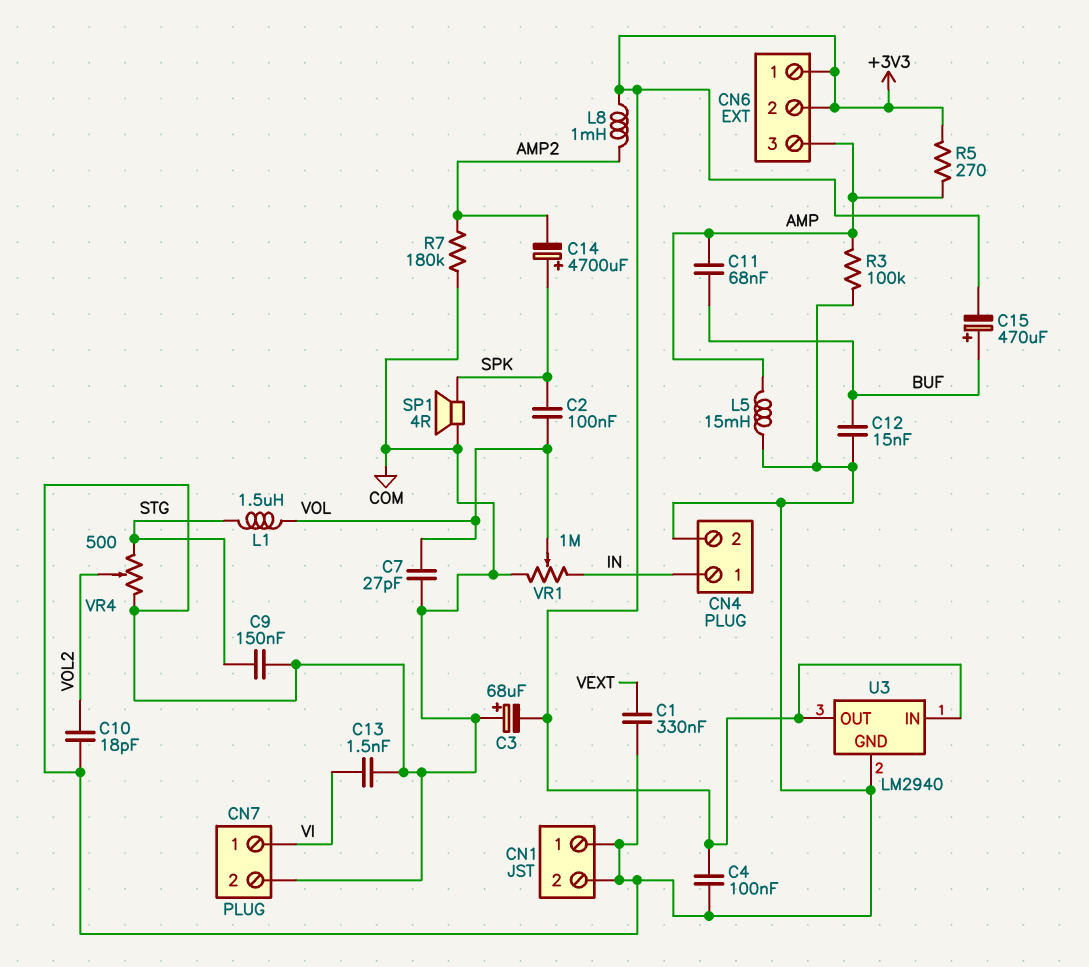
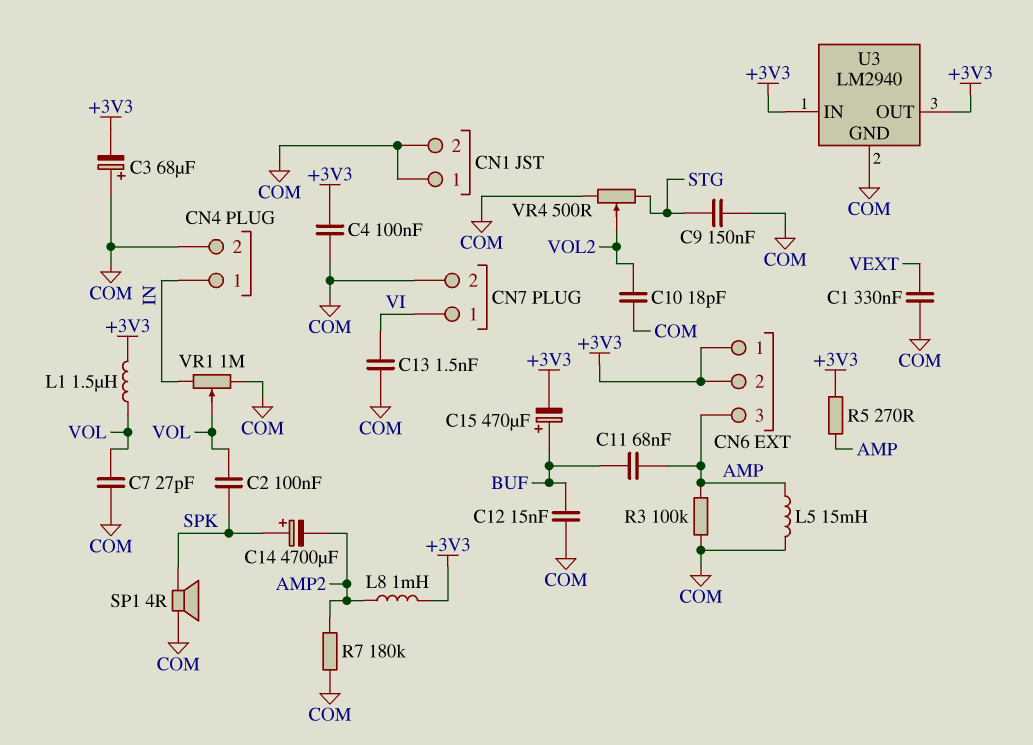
L1: 1.5uH (STG, VOL) -> 1.5uH (+3V3, VOL)

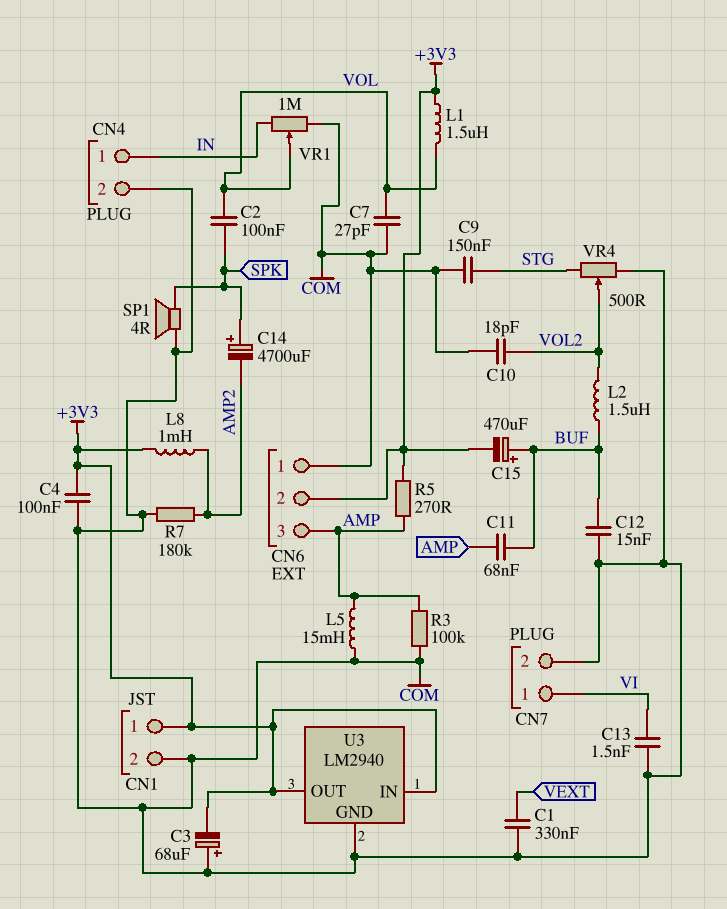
CN1 pin 1: COM -> +3V3
CN6 pin 1: +3V3 -> COM
L2: none -> 1.5uH (BUF, VOL2)

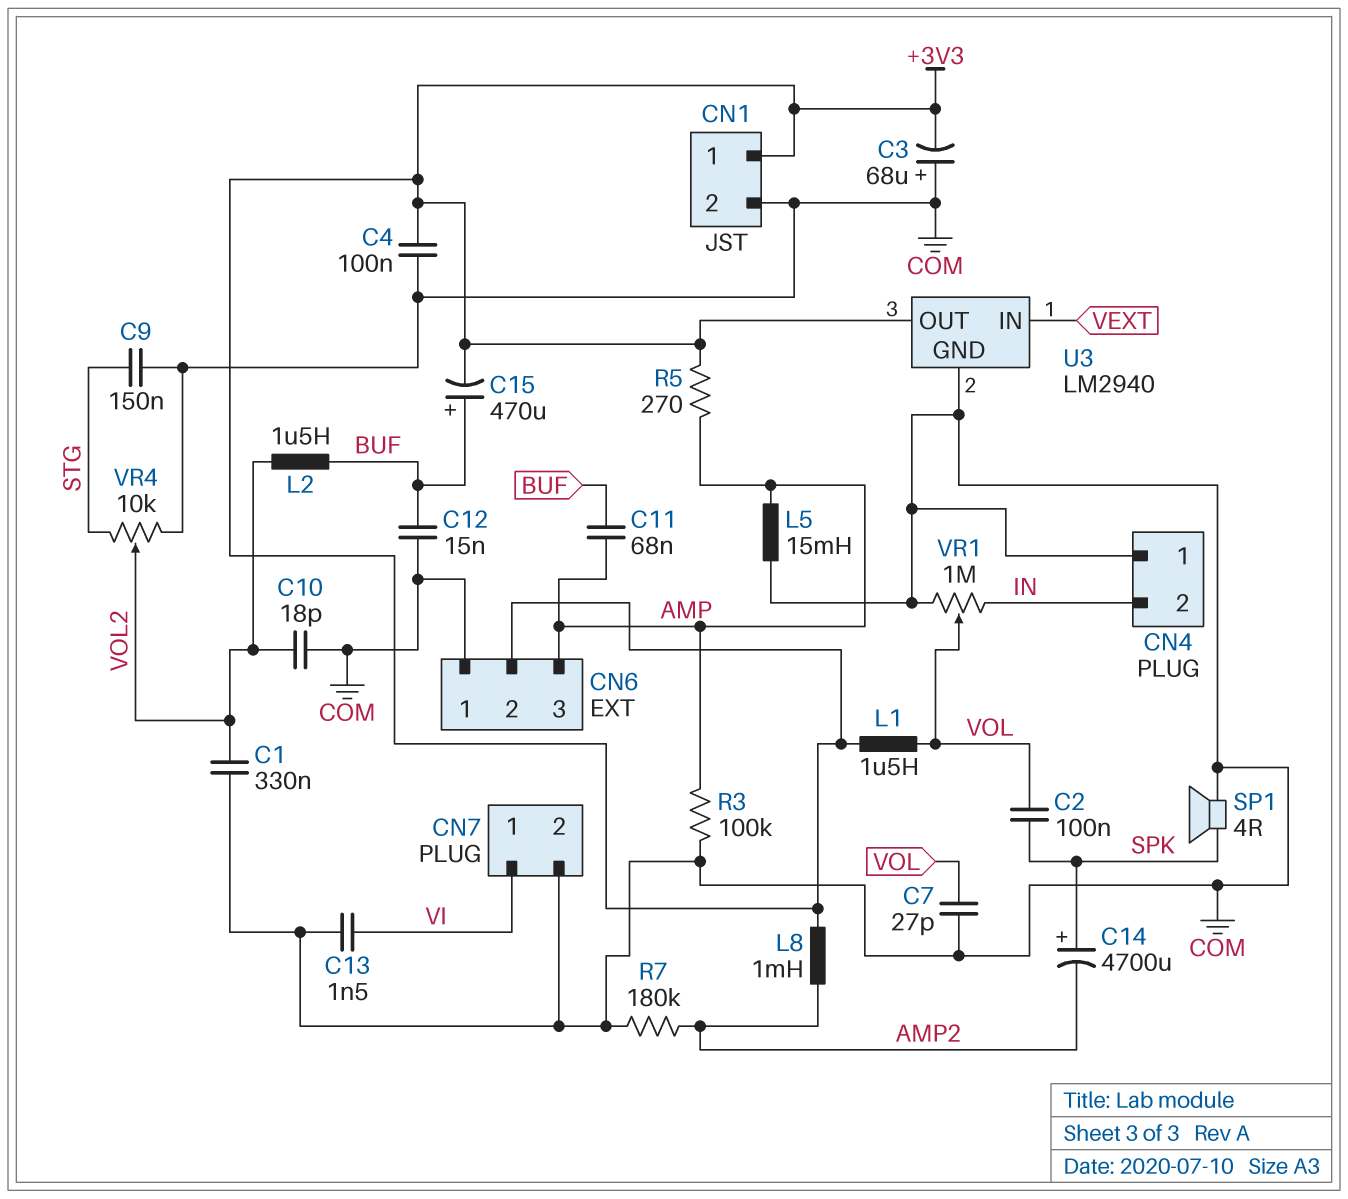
C1: 330nF (COM, VEXT) -> 330nF (COM, VOL2)
CN4 pin 1: IN -> COM
CN4 pin 2: COM -> IN
U3 pin IN: +3V3 -> VEXT
VR4: 500 (COM, STG, wiper VOL2) -> 10k (COM, STG, wiper VOL2)

